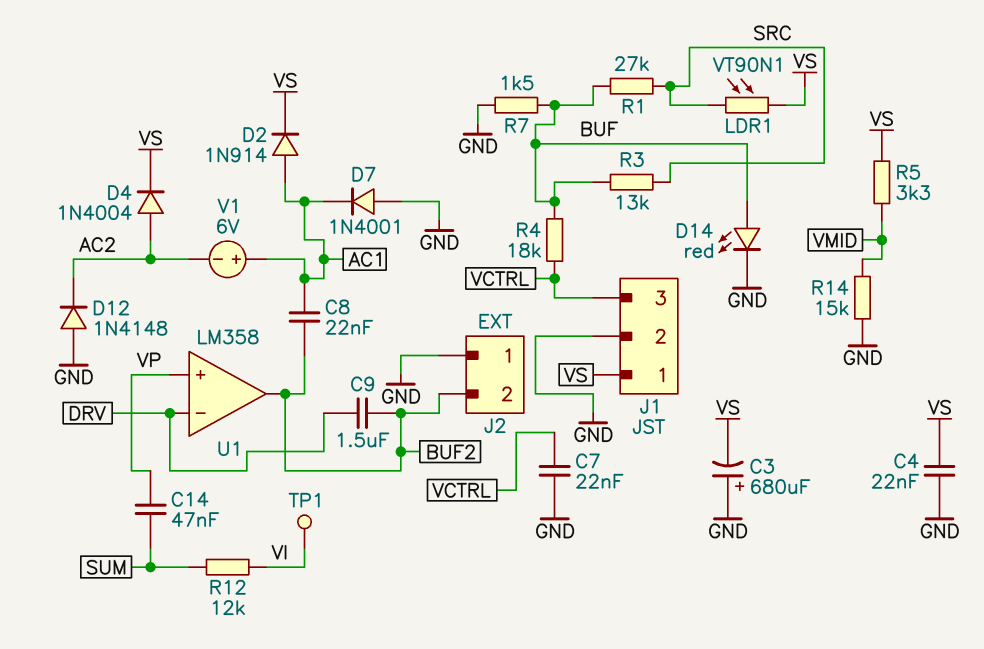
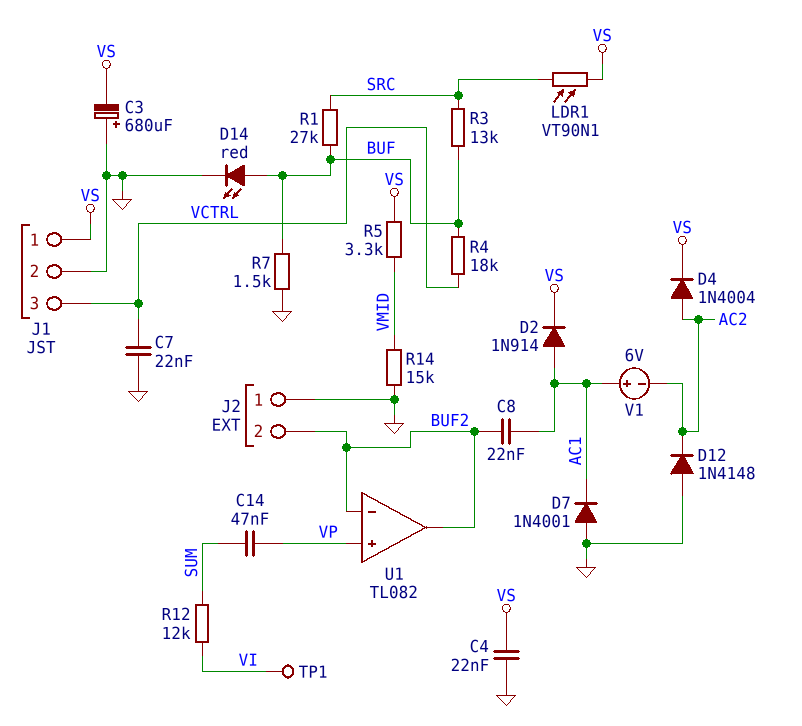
C9: 1.5uF (BUF2, DRV) -> none
U1: LM358 -> TL082
U1 pin in-: DRV -> BUF2

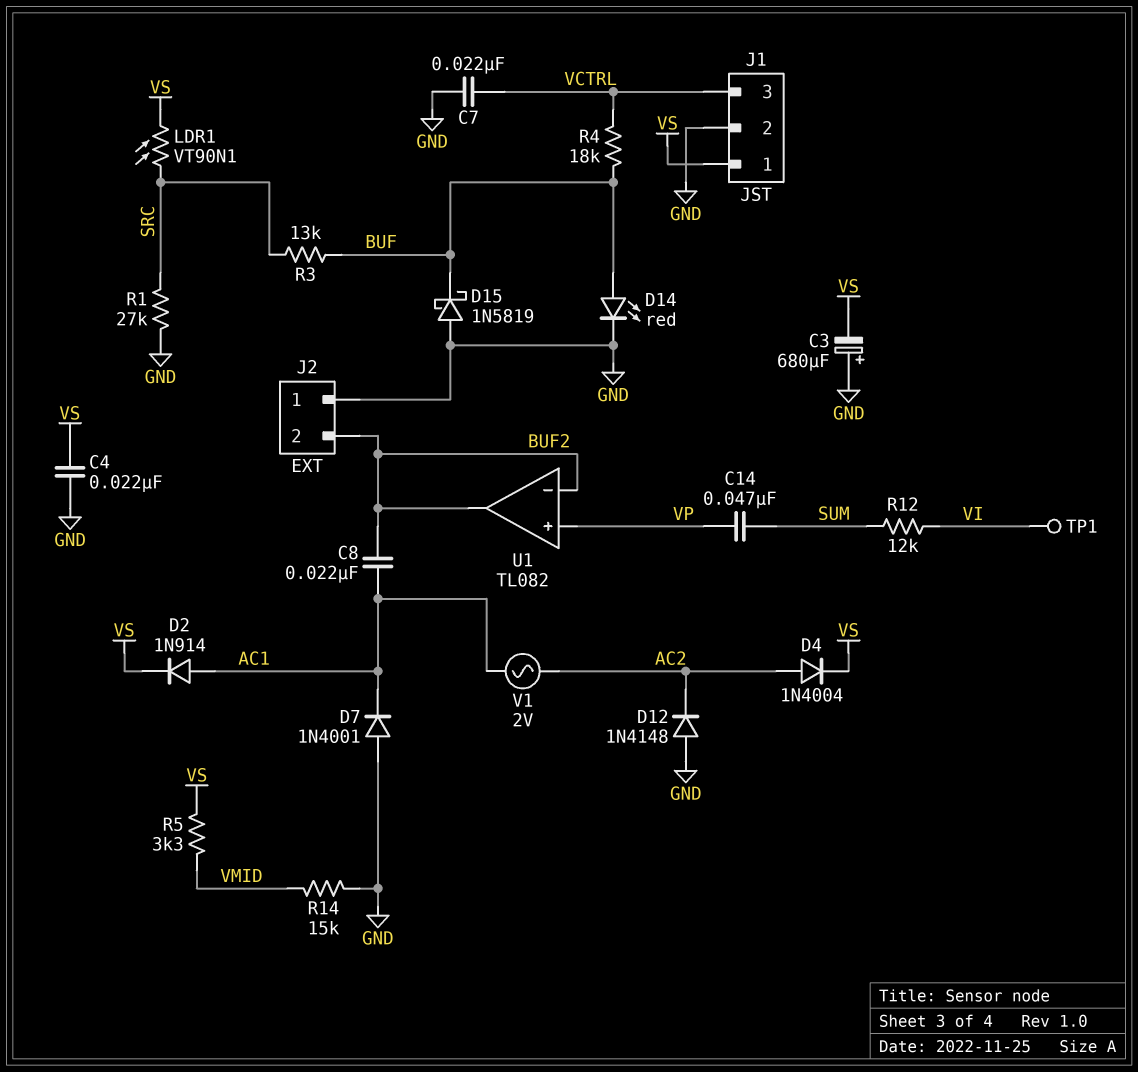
D15: none -> schottky 1N5819 (A GND, K BUF)
R1: 27k (BUF, SRC) -> 27k (GND, SRC)
R7: 1.5k (BUF, GND) -> none
V1: 6V (plus AC1, minus AC2) -> AC 2V (AC1, AC2)

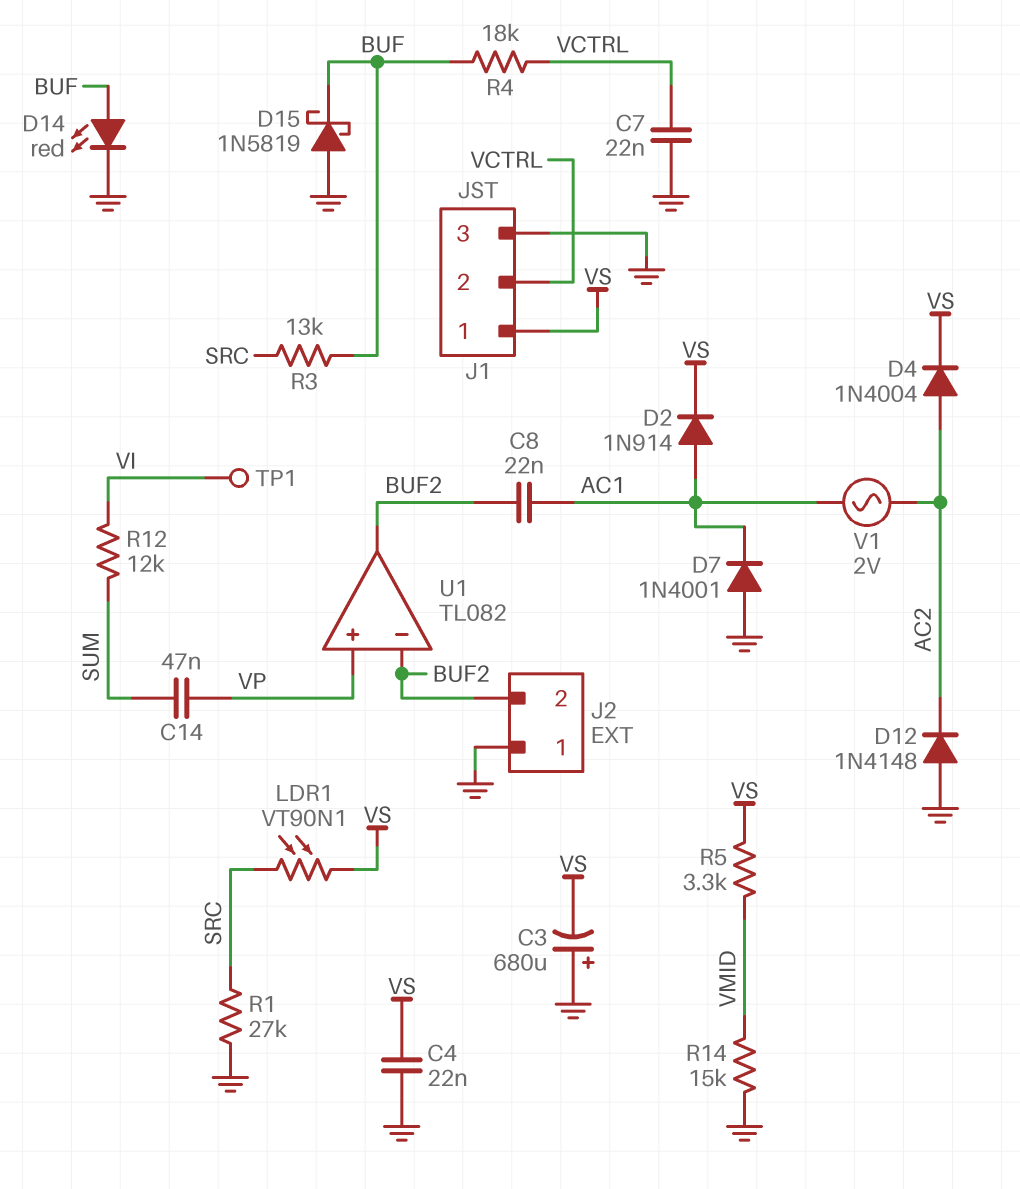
J1 pin 2: GND -> VCTRL
J1 pin 3: VCTRL -> GND

